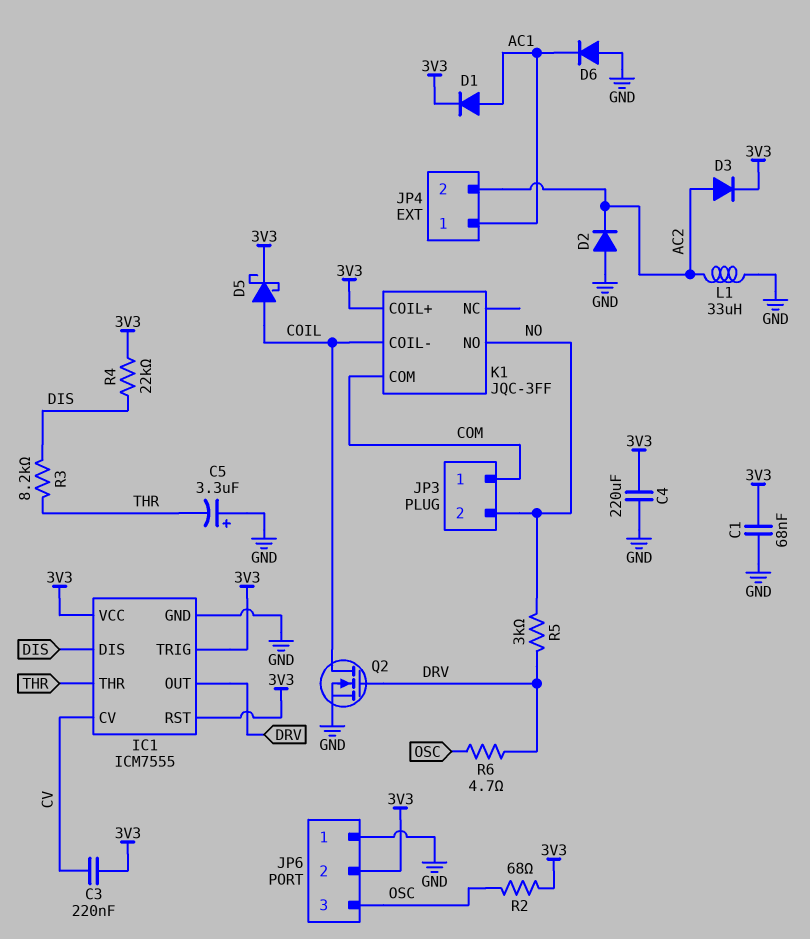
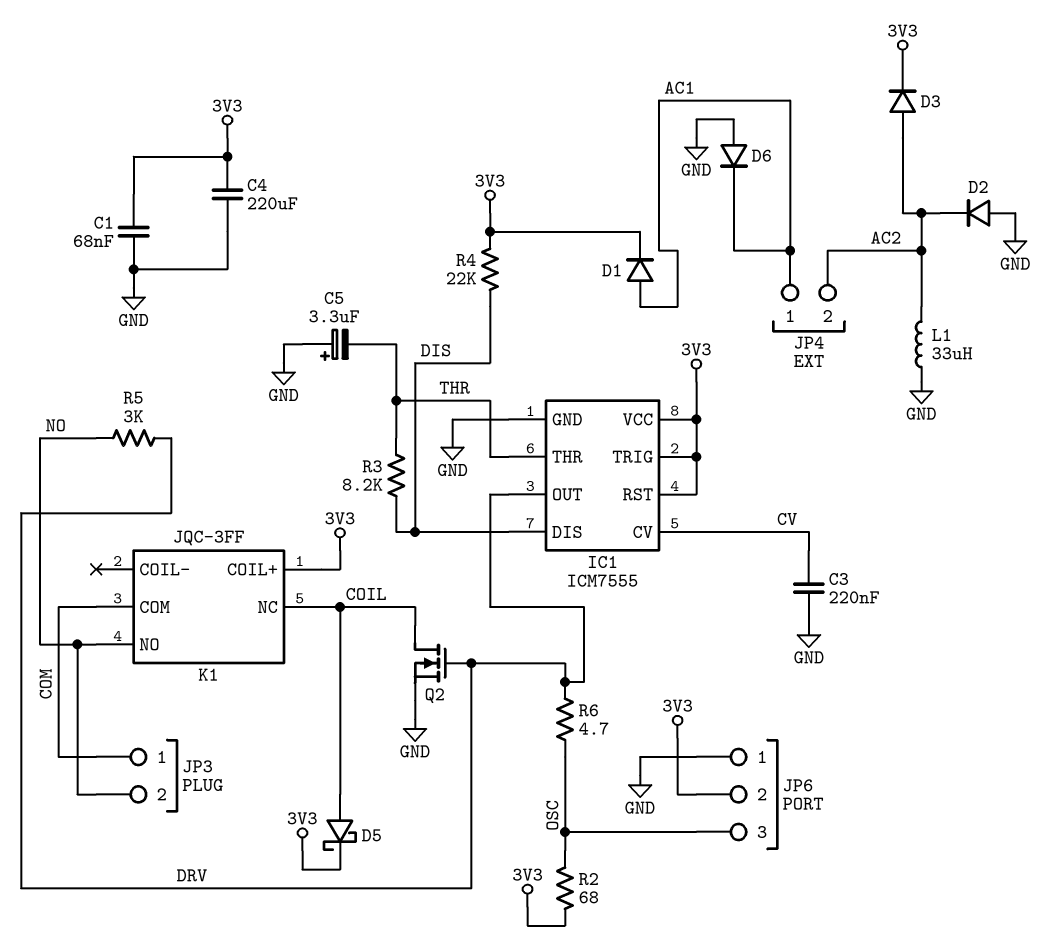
C3: 220nF (3V3, CV) -> 220nF (CV, GND)
K1 pin COIL-: COIL -> none
K1 pin NC: none -> COIL

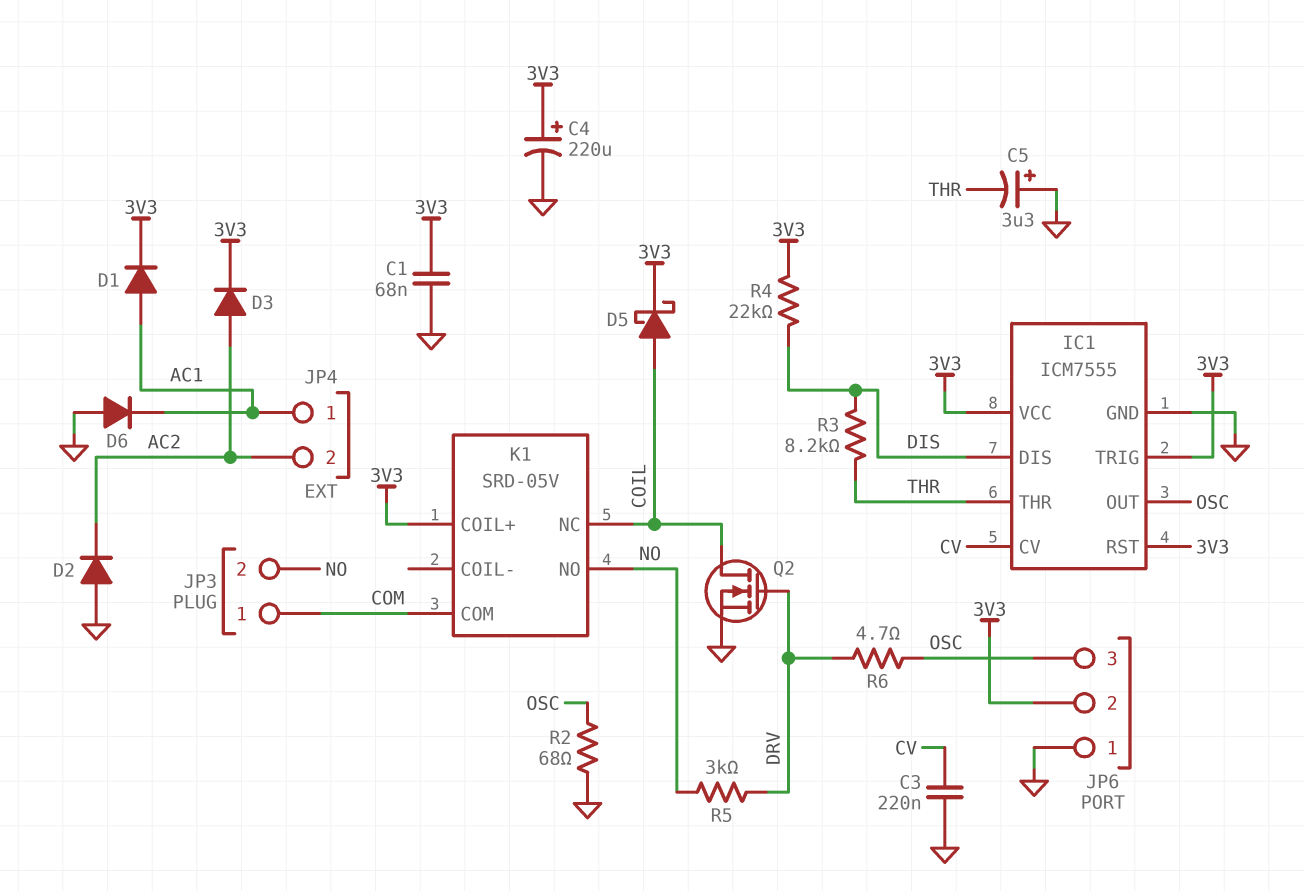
C4: 220uF (3V3, GND) -> 220uF (plus 3V3, minus GND)
IC1 pin OUT: DRV -> OSC
K1: JQC-3FF -> SRD-05V
L1: 33uH (AC2, GND) -> none
R2: 68 (3V3, OSC) -> 68 (GND, OSC)

